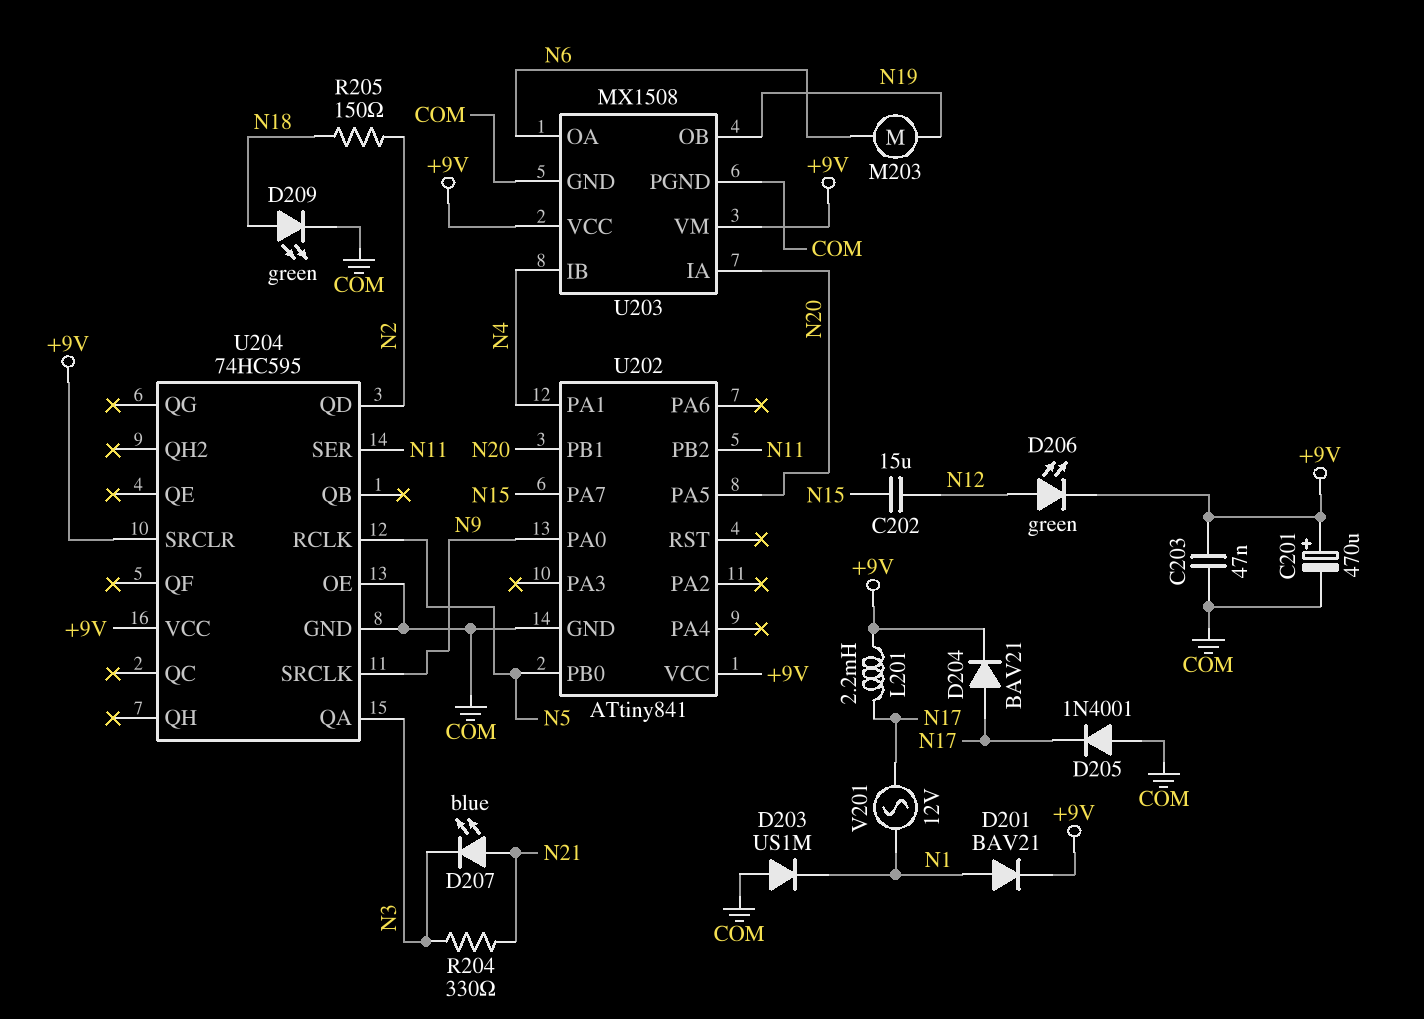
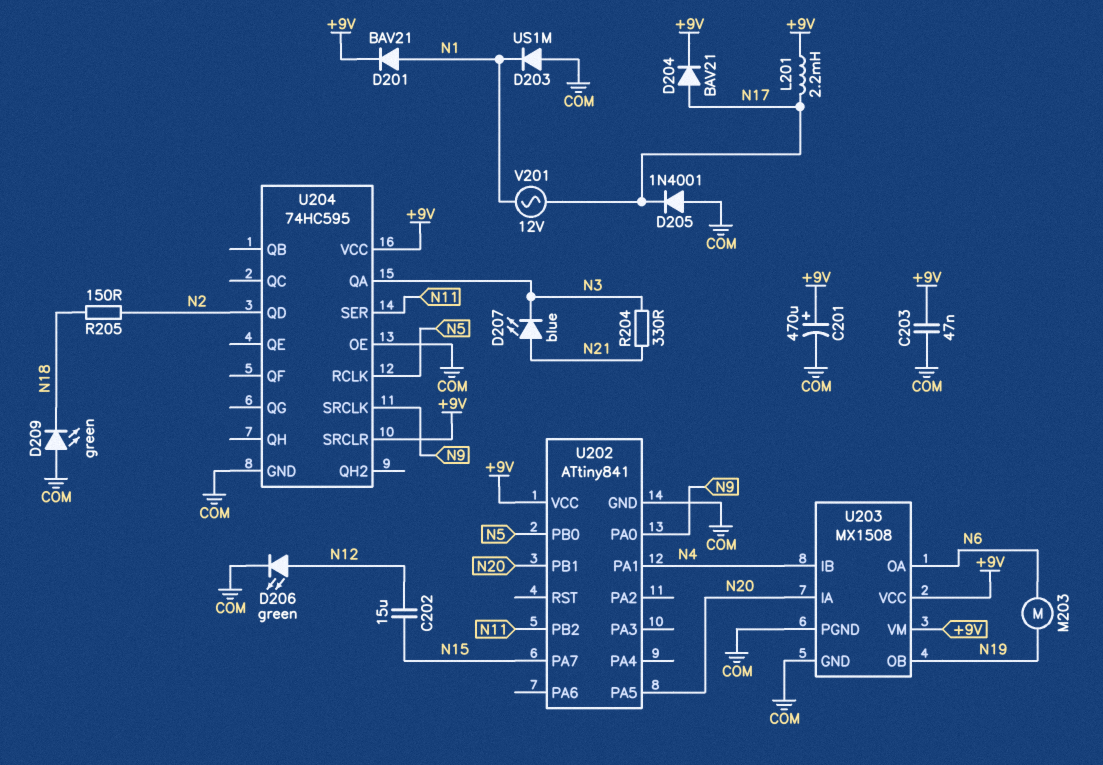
D206: LED green (A N12, K +9V) -> LED green (A N12, K COM)
D209: LED green (A N18, K COM) -> LED green (A COM, K N18)

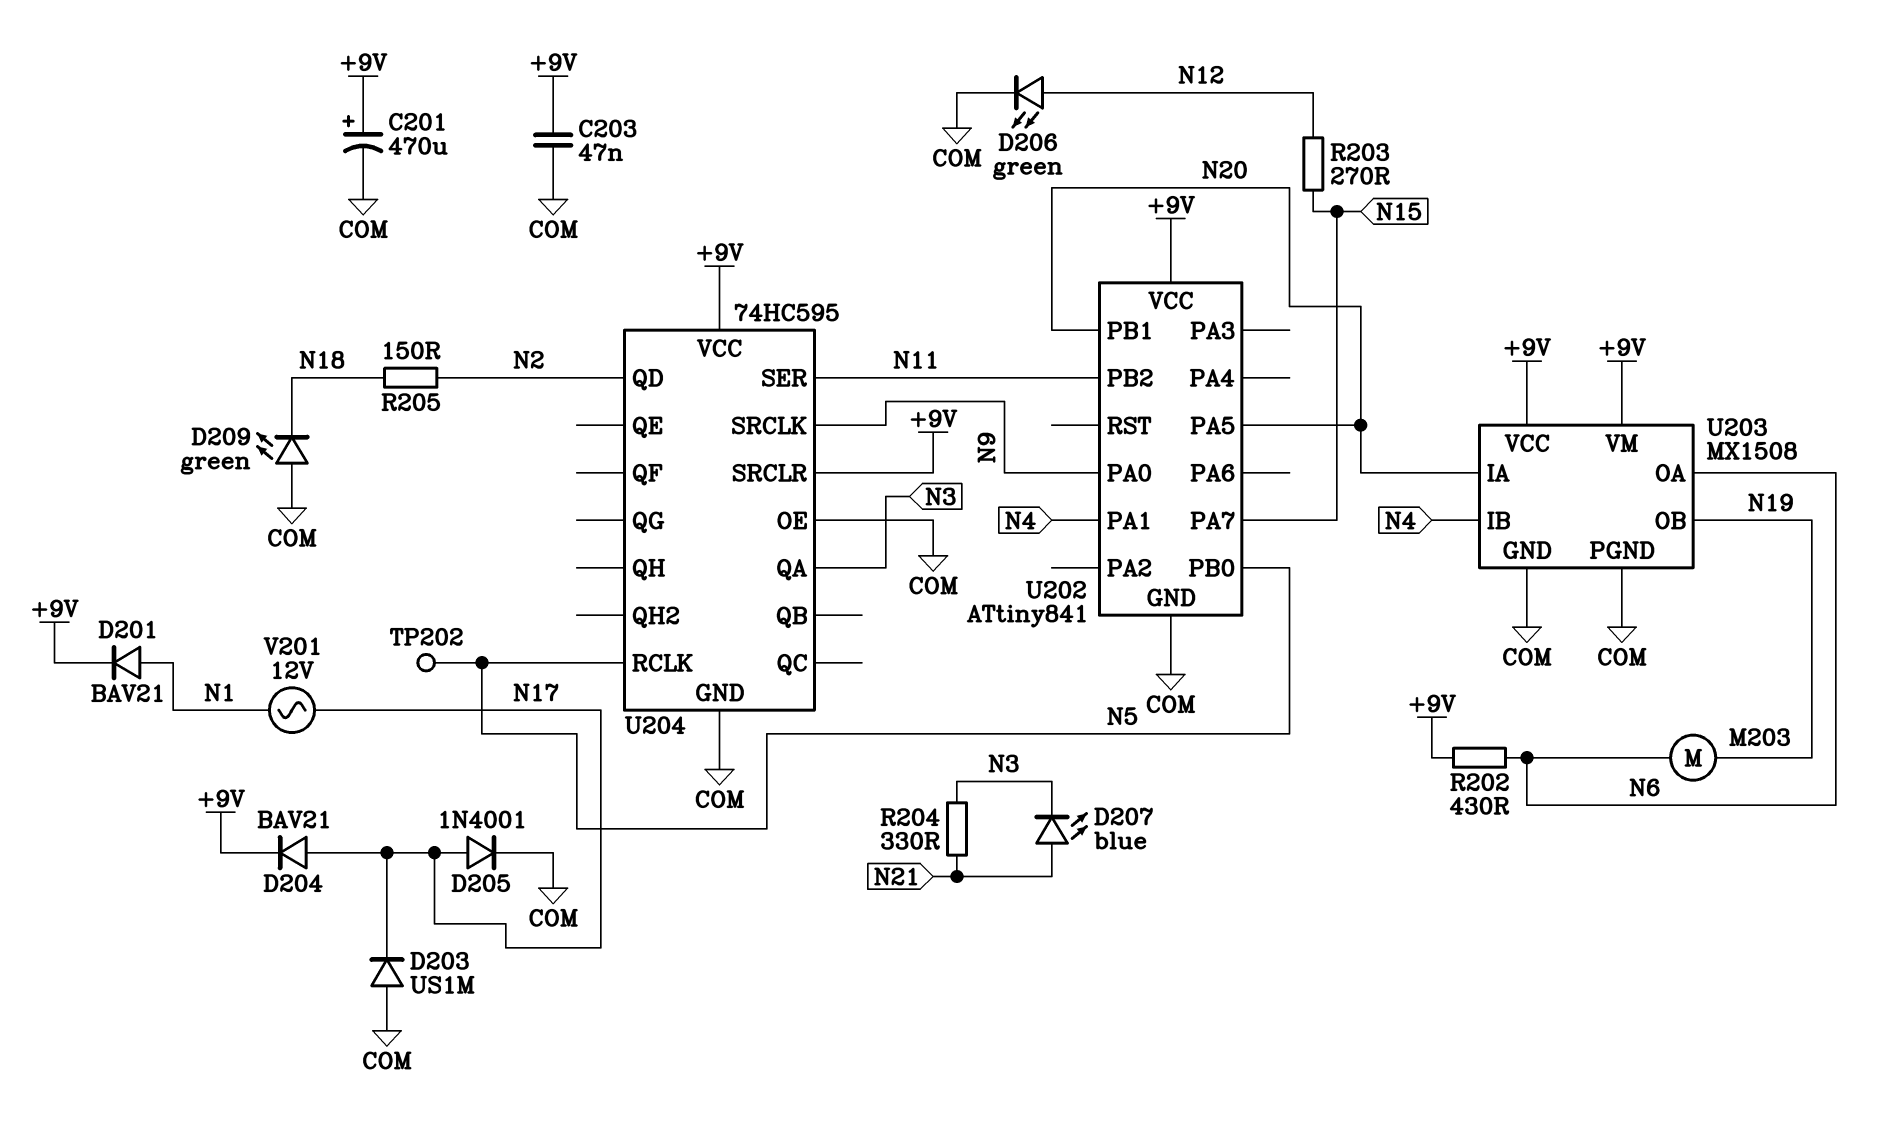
C202: 15uF (N12, N15) -> none
D203: diode US1M (A COM, K N1) -> diode US1M (A COM, K N17)
D205: diode 1N4001 (A COM, K N17) -> diode 1N4001 (A N17, K COM)
L201: 2.2mH (+9V, N17) -> none
R202: none -> 430 (+9V, N6)
R203: none -> 270 (N12, N15)
TP202: none -> test point (N5)

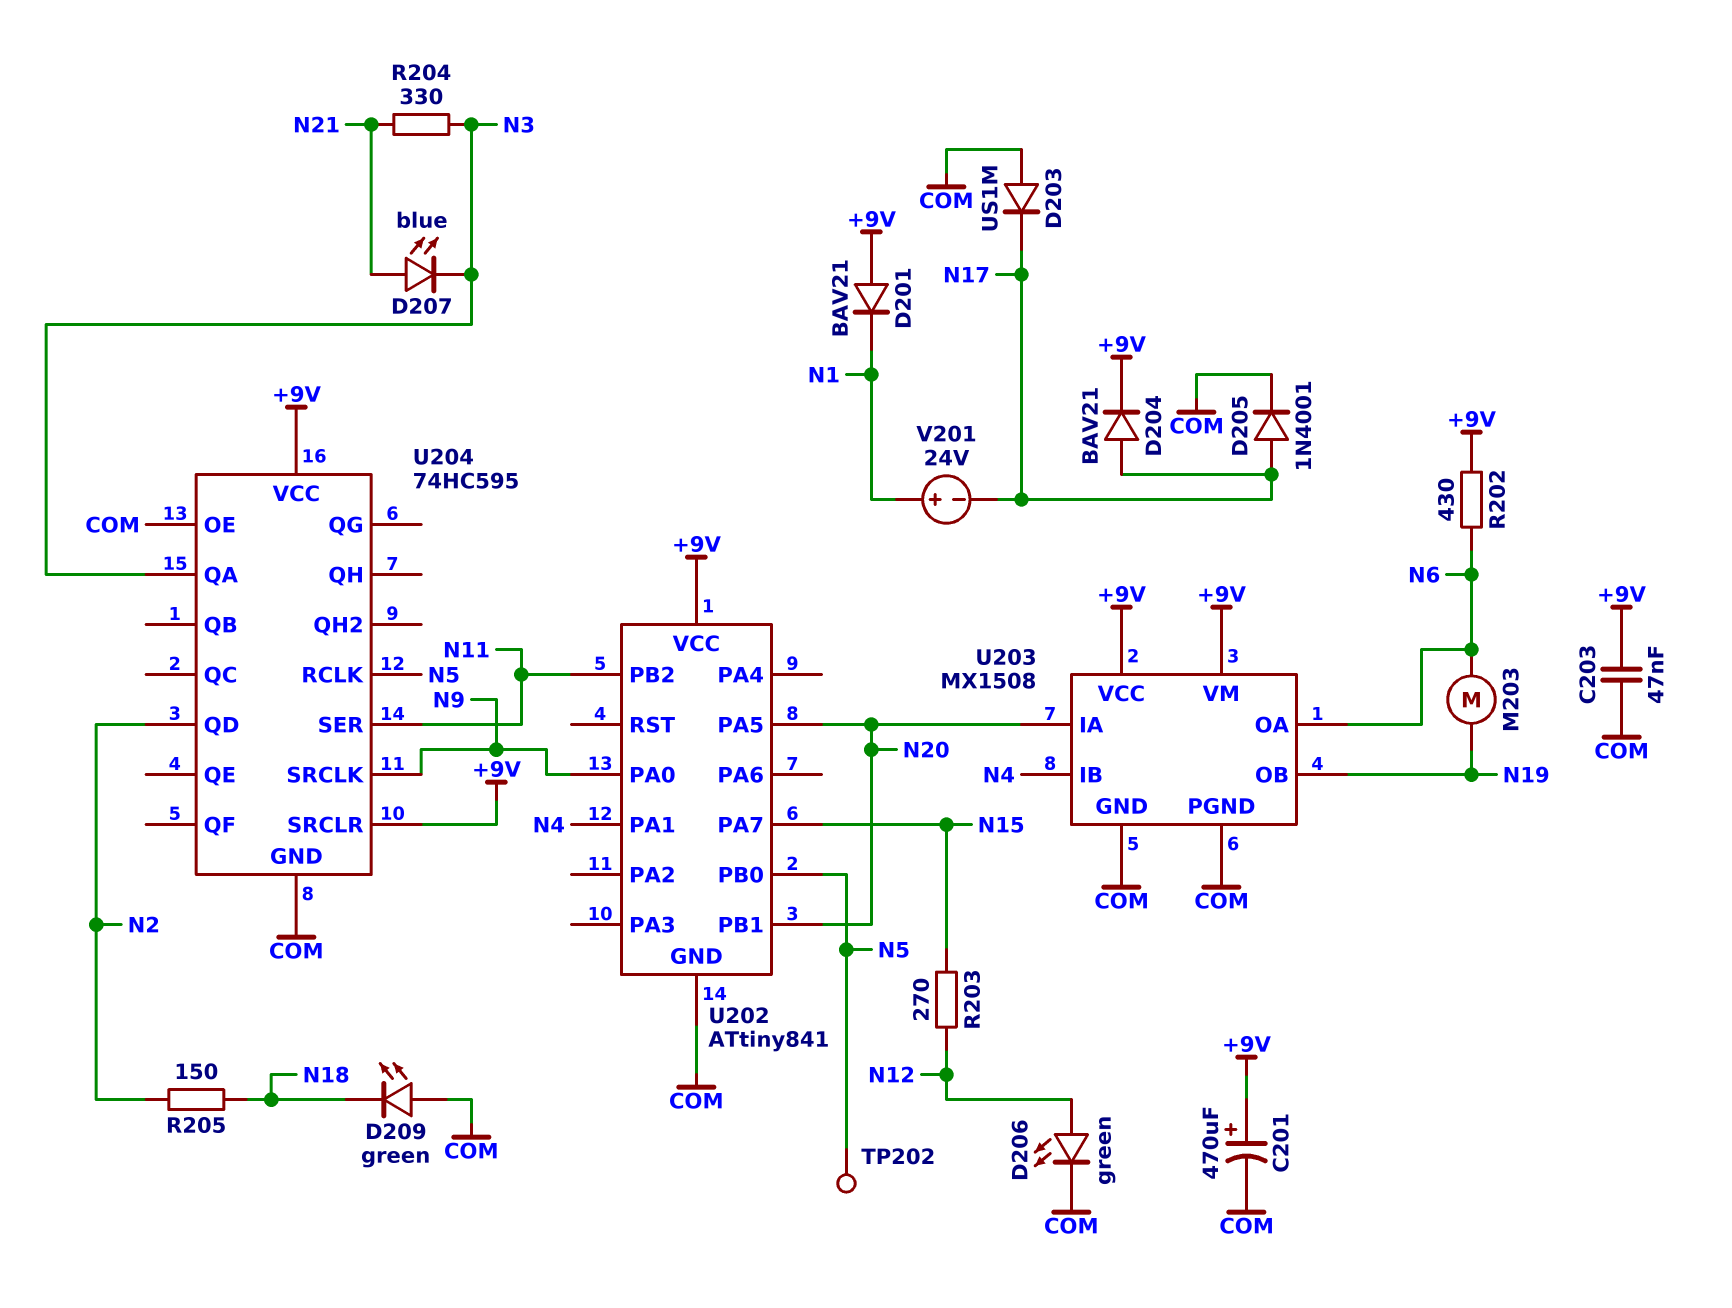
D201: diode BAV21 (A N1, K +9V) -> diode BAV21 (A +9V, K N1)
V201: AC 12V (N1, N17) -> 24V (plus N1, minus N17)

